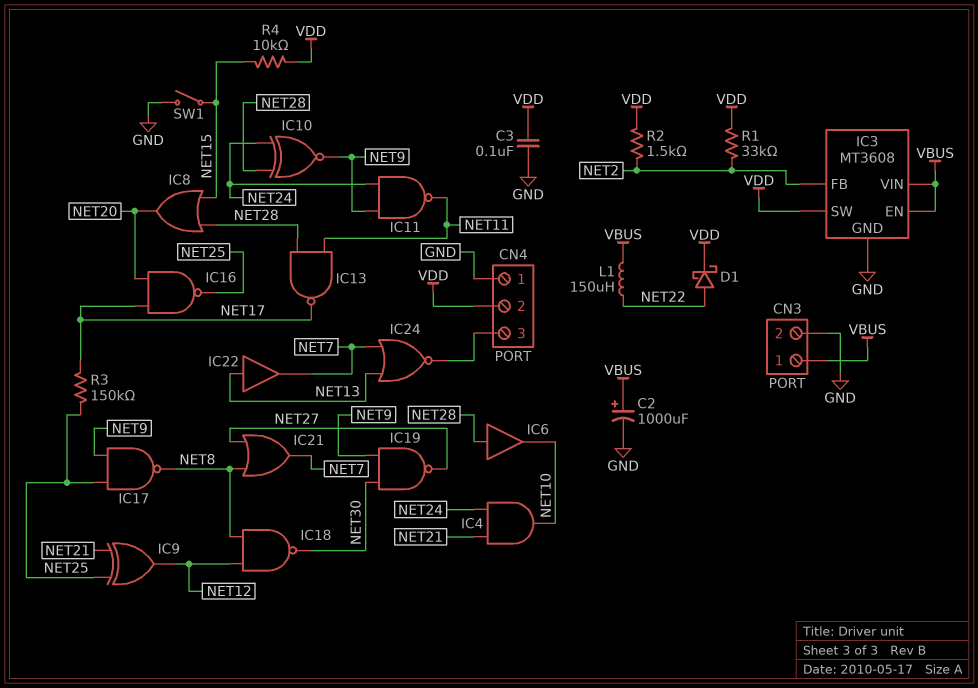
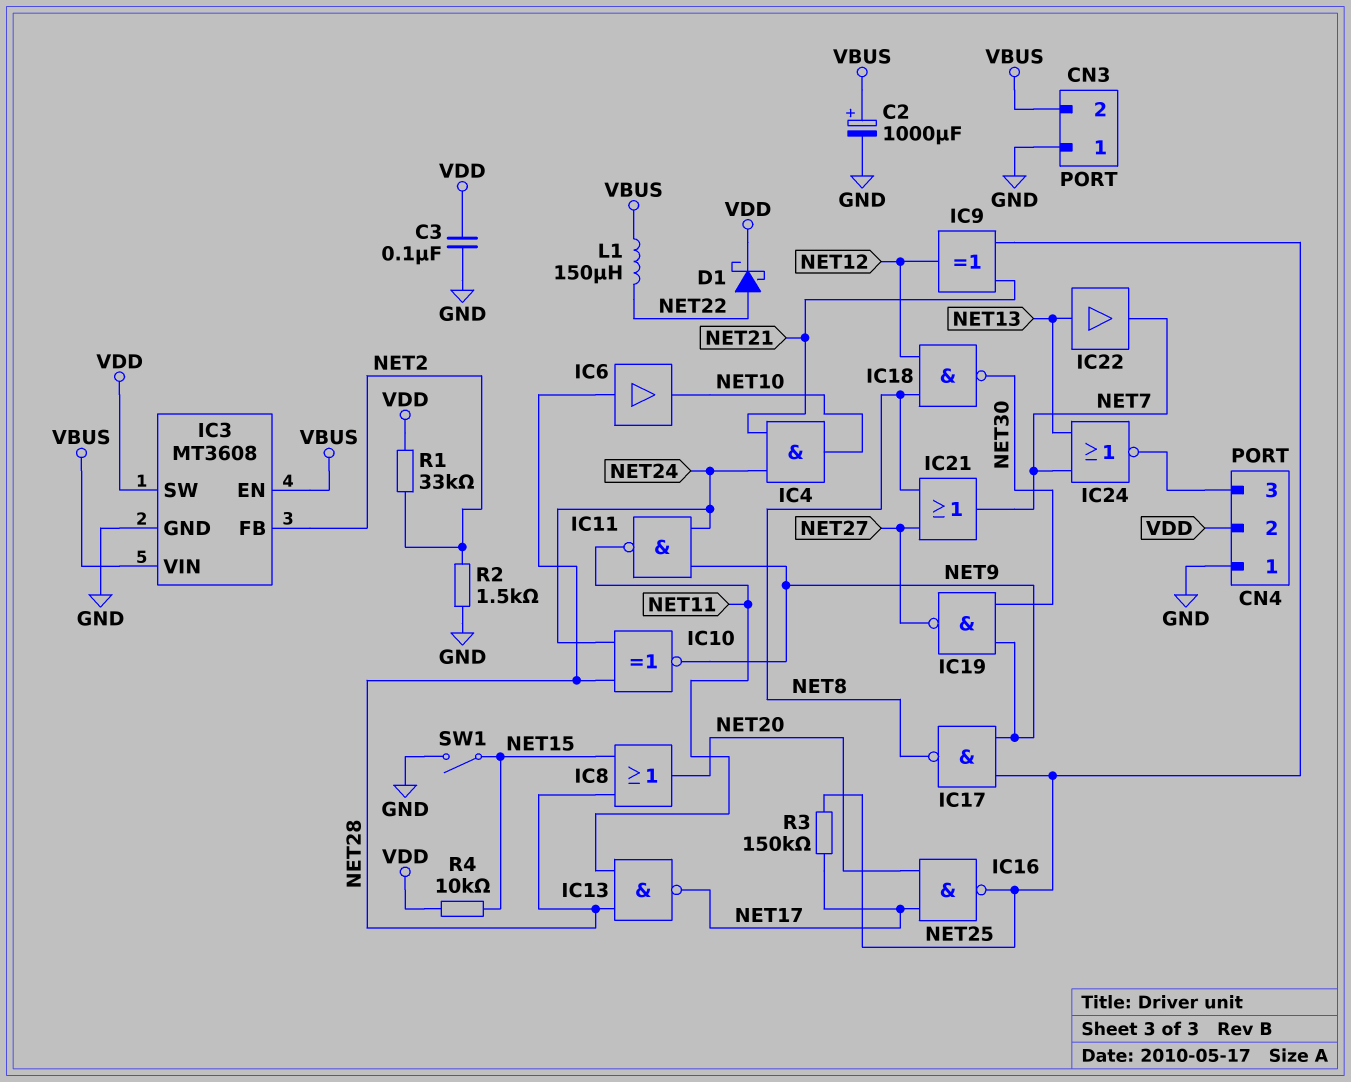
CN3 pin 1: VBUS -> GND
CN3 pin 2: GND -> VBUS
R2: 1.5k (NET2, VDD) -> 1.5k (GND, NET2)

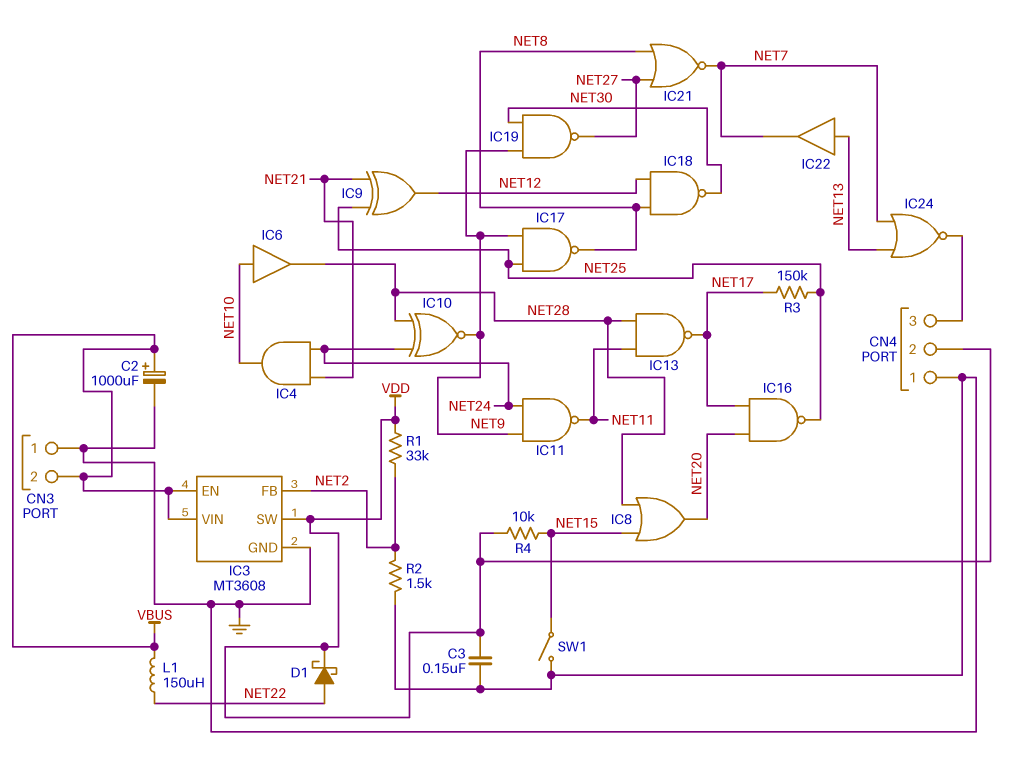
C3: 100nF (GND, VDD) -> 150nF (GND, VDD)
IC6: buffer (in NET28, out NET10) -> buffer (in NET10, out NET28)
IC21: OR (in NET8, in NET27, out NET7) -> NOR (in NET8, in NET27, out NET7)

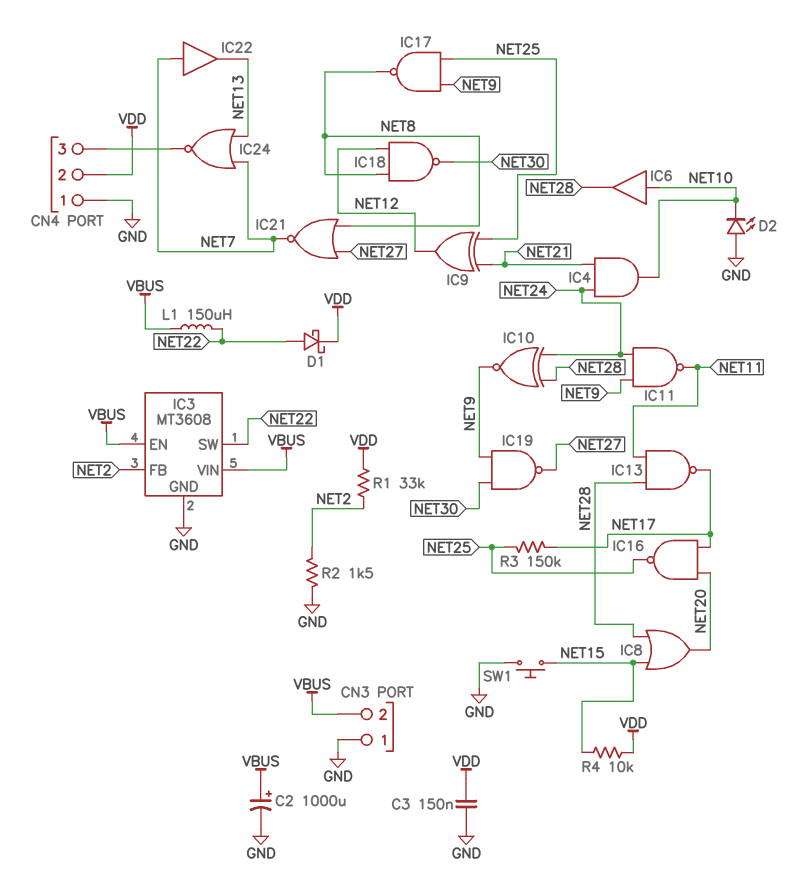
D2: none -> LED (A GND, K NET10)
IC3 pin SW: VDD -> NET22
IC22: buffer (in NET13, out NET7) -> buffer (in NET7, out NET13)
SW1: switch (GND, NET15) -> button (GND, NET15)

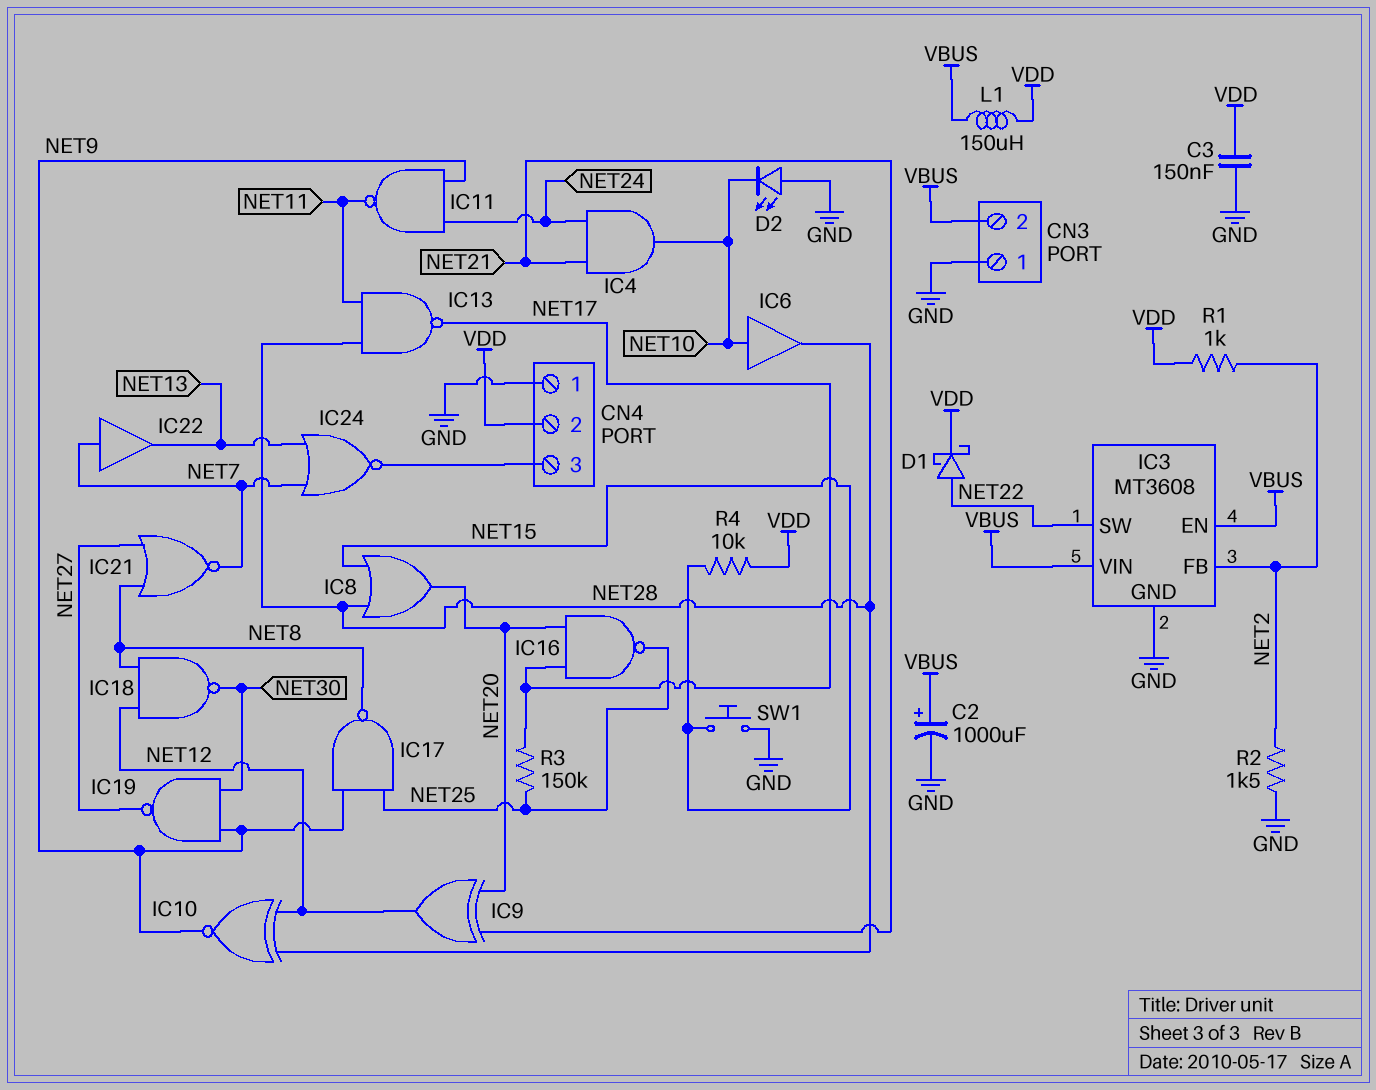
IC9: XOR (in NET21, in NET25, out NET12) -> XOR (in NET20, in NET21, out NET12)
IC10: XNOR (in NET24, in NET28, out NET9) -> XNOR (in NET12, in NET28, out NET9)
L1: 150uH (NET22, VBUS) -> 150uH (VBUS, VDD)
R1: 33k (NET2, VDD) -> 1k (NET2, VDD)

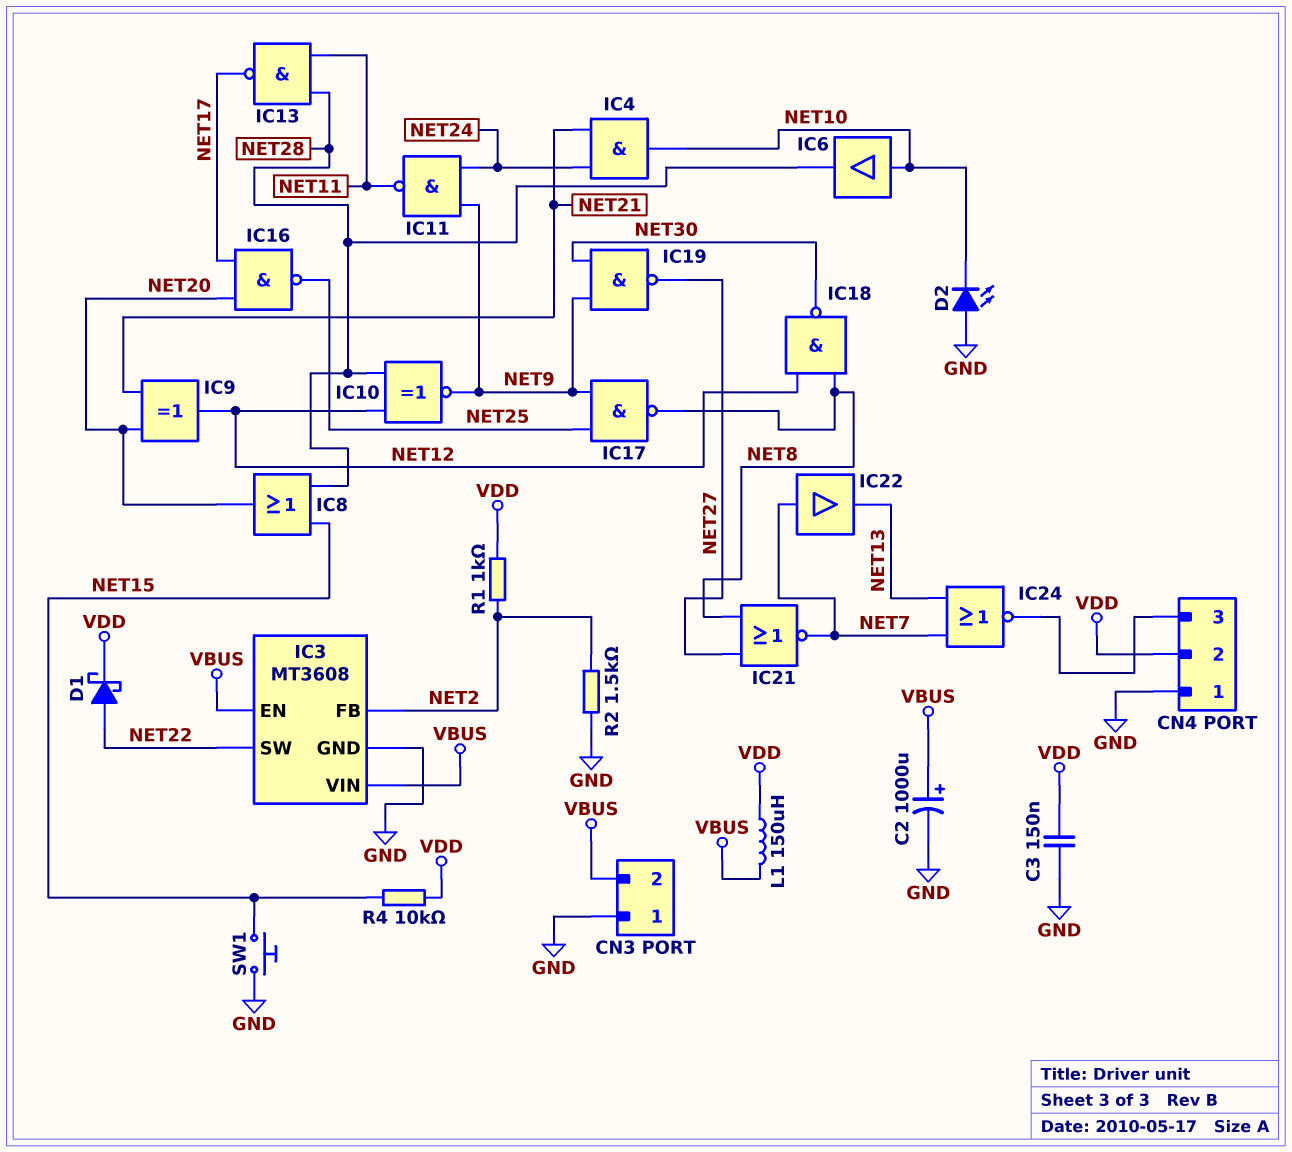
R3: 150k (NET17, NET25) -> none

